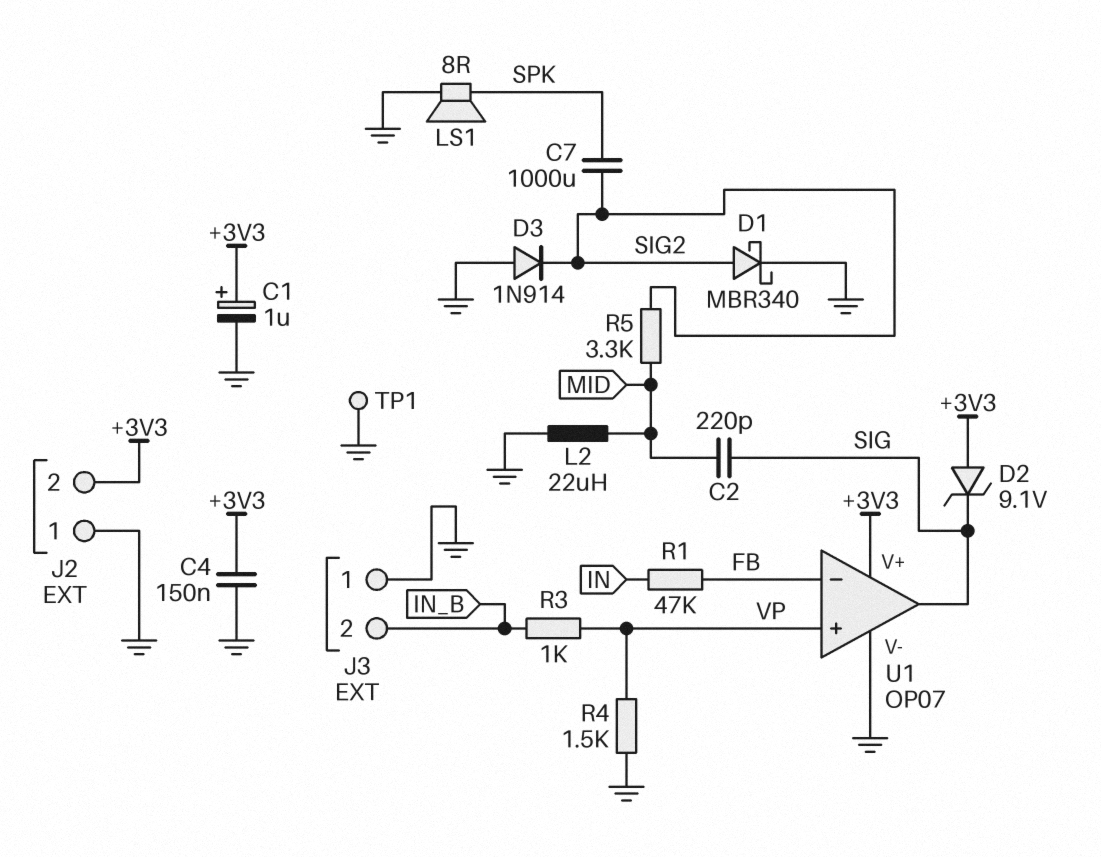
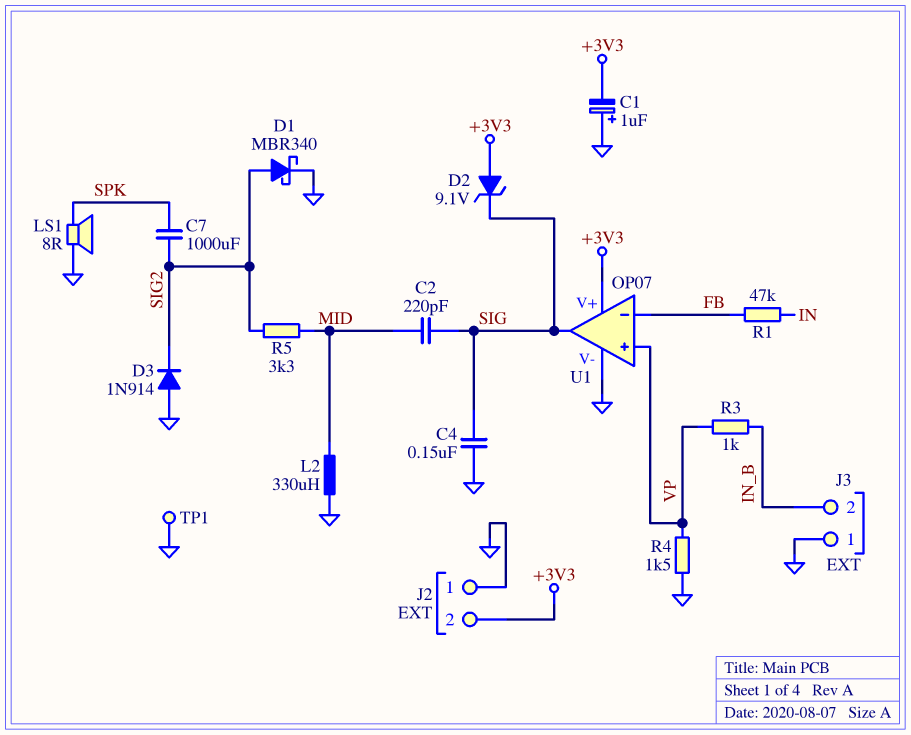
C1: 1uF (plus +3V3, minus GND) -> 1uF (plus GND, minus +3V3)
C4: 150nF (+3V3, GND) -> 150nF (GND, SIG)
L2: 22uH (GND, MID) -> 330uH (GND, MID)

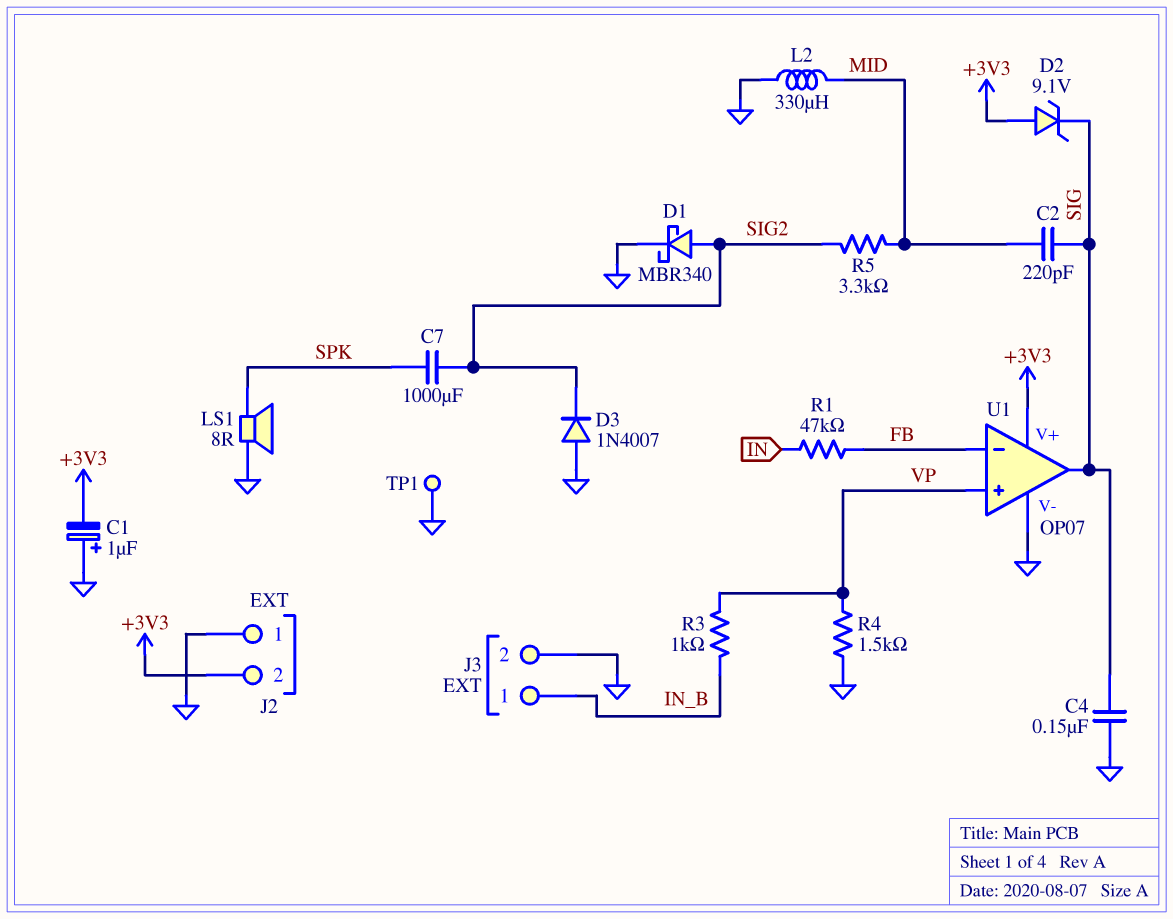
D3: diode 1N914 (A GND, K SIG2) -> diode 1N4007 (A GND, K SIG2)
J3 pin 1: GND -> IN_B
J3 pin 2: IN_B -> GND

